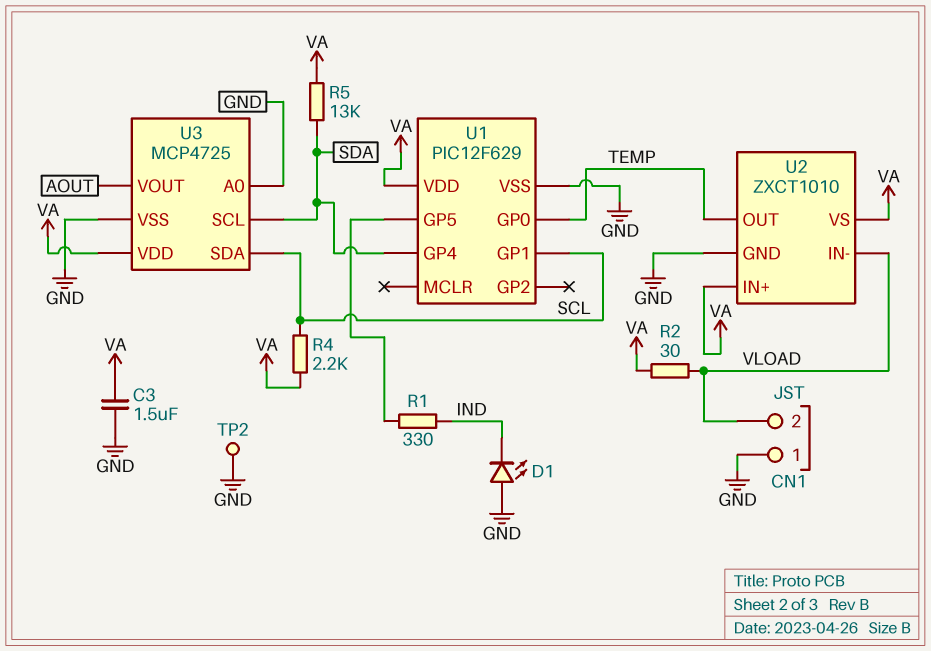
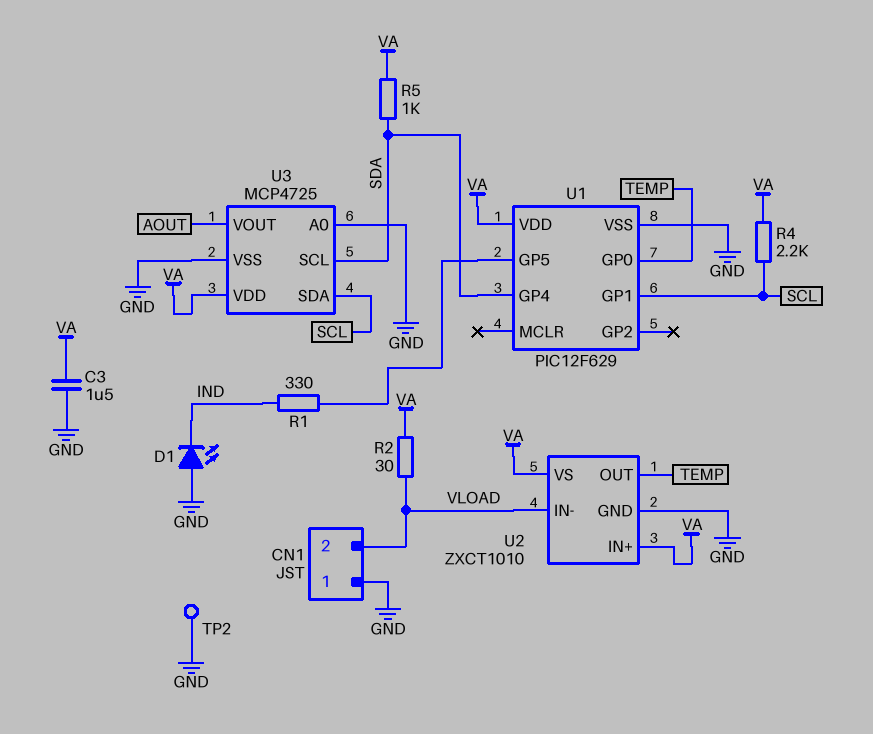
R5: 13k (SDA, VA) -> 1k (SDA, VA)

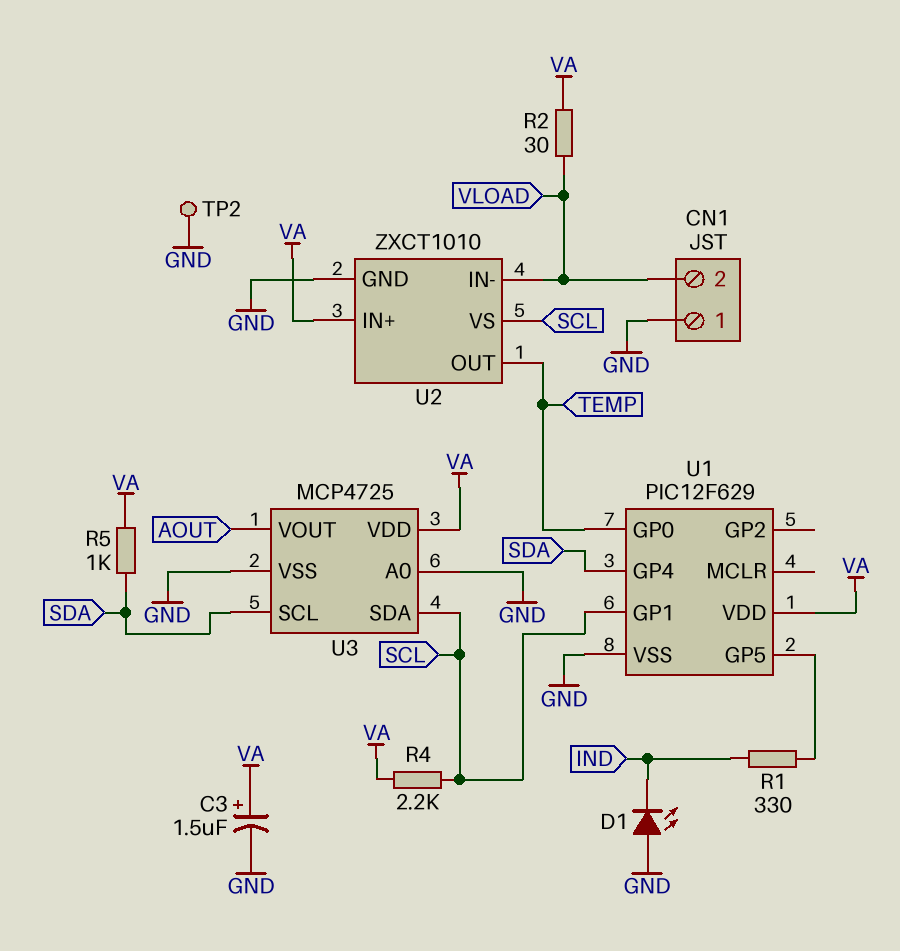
C3: 1.5uF (GND, VA) -> 1.5uF (plus VA, minus GND)
U2 pin VS: VA -> SCL

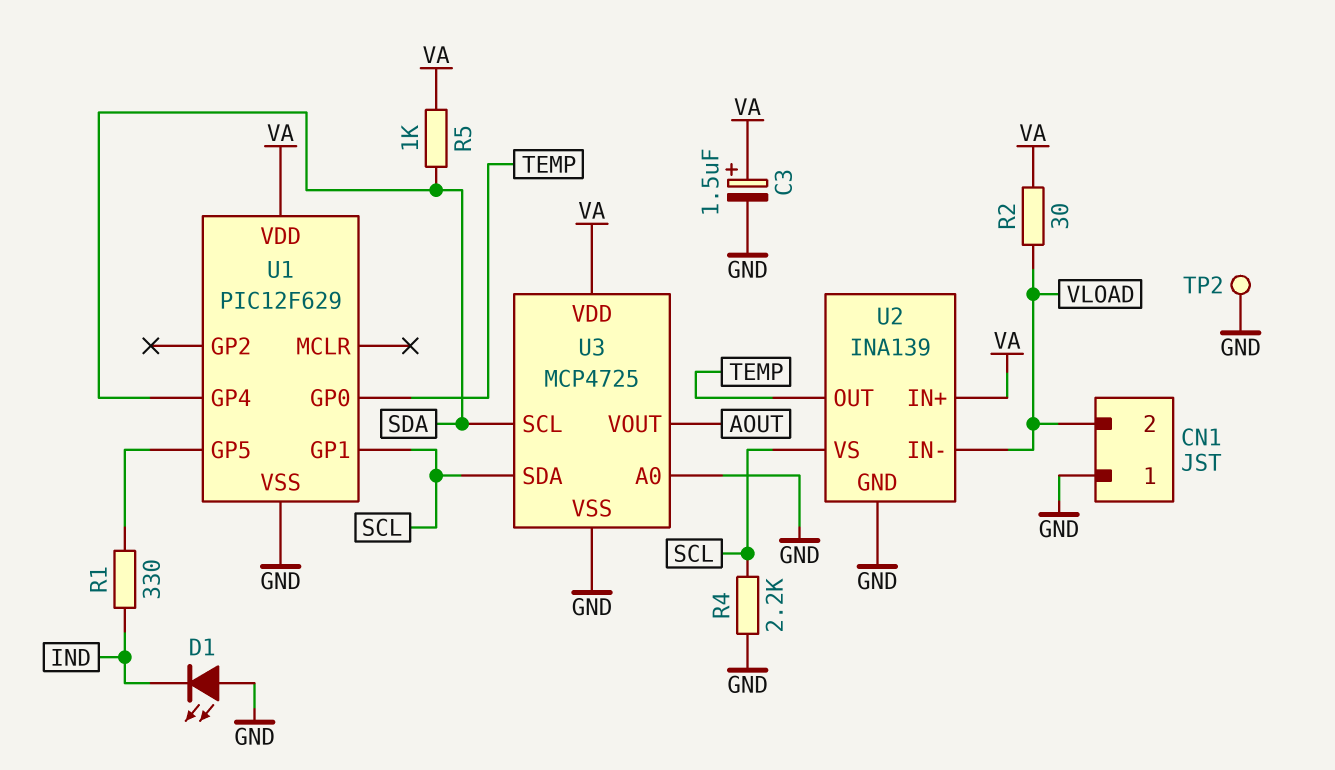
R4: 2.2k (SCL, VA) -> 2.2k (GND, SCL)
U2: ZXCT1010 -> INA139

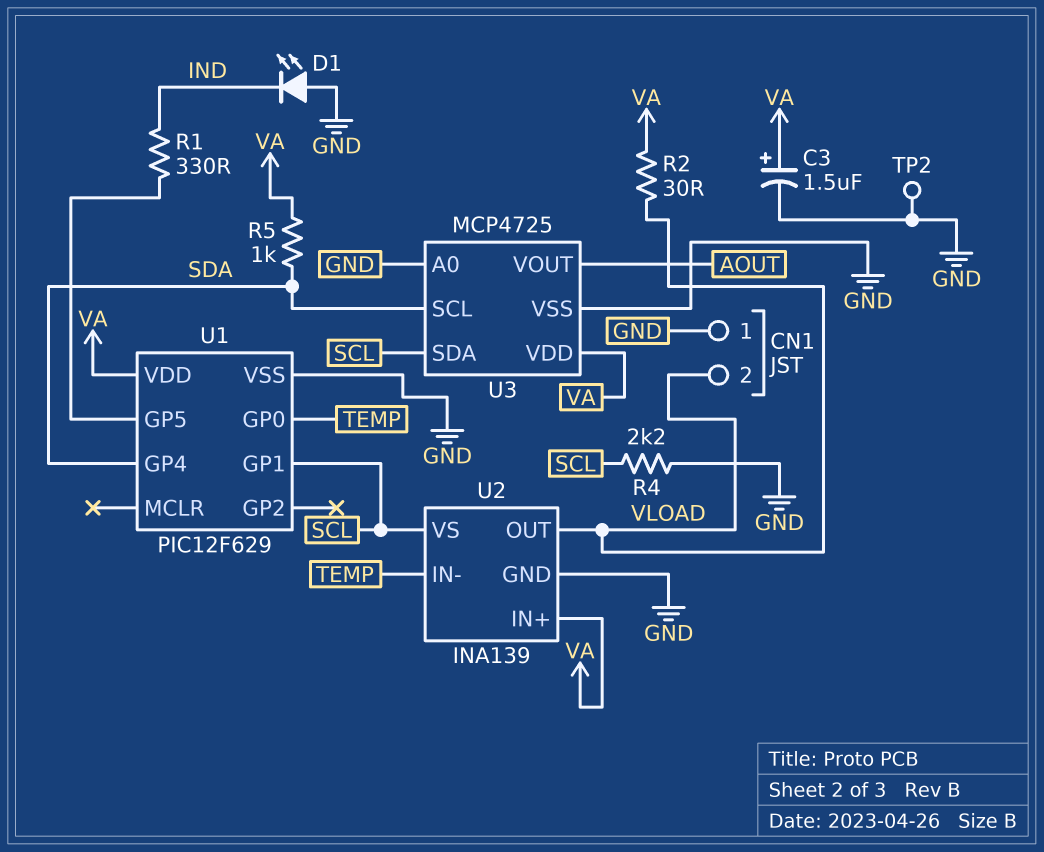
U2 pin IN-: VLOAD -> TEMP
U2 pin OUT: TEMP -> VLOAD

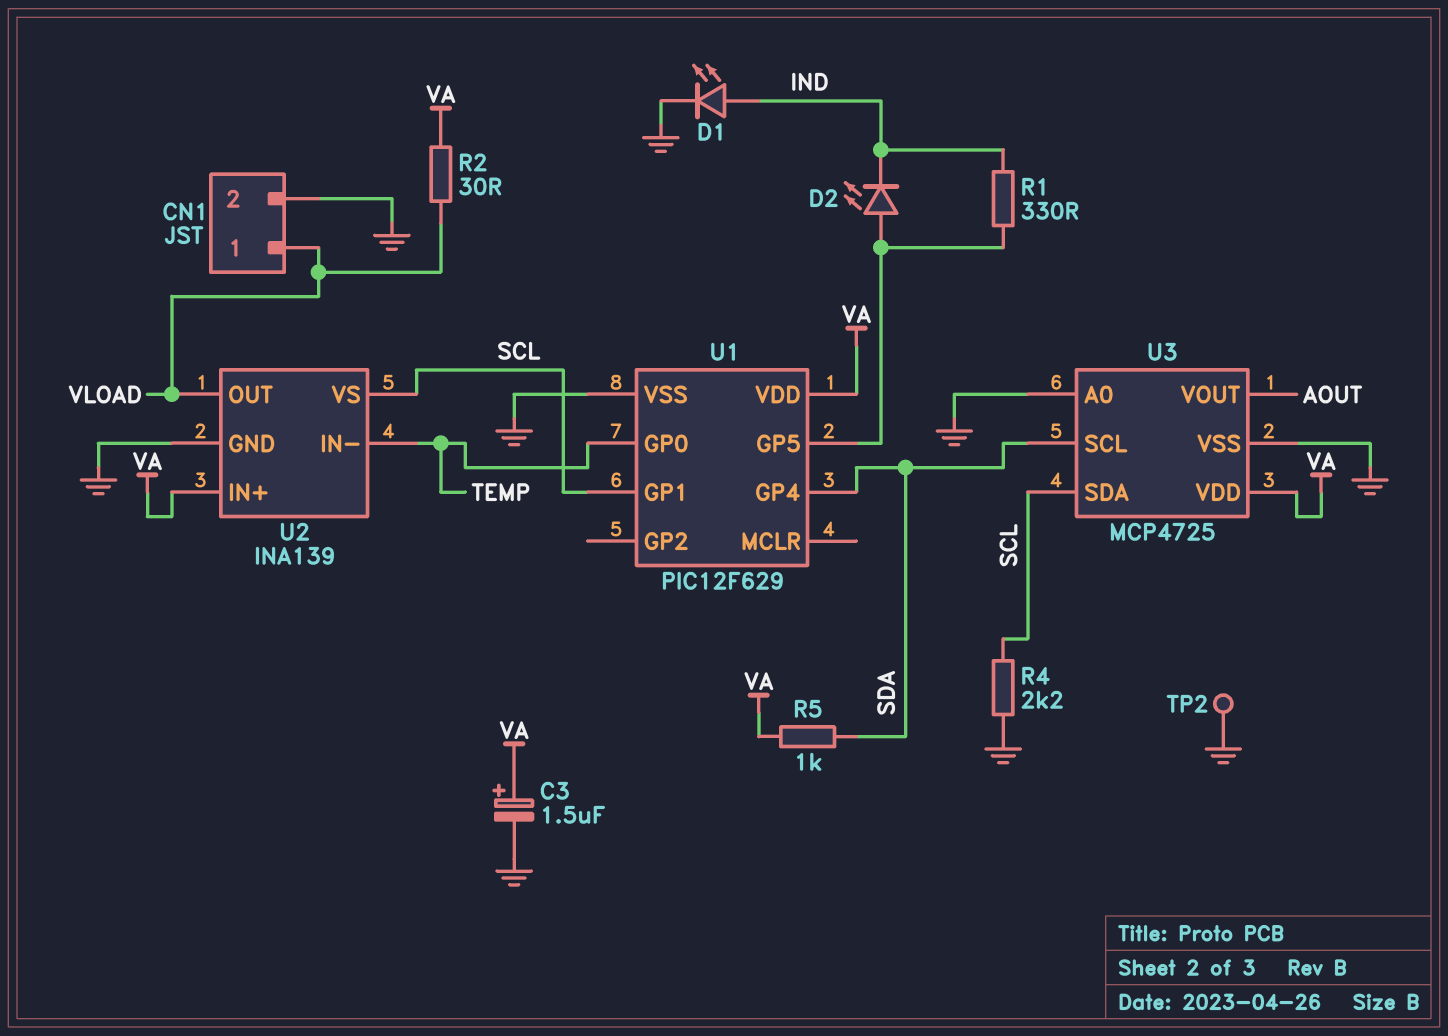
CN1 pin 1: GND -> VLOAD
CN1 pin 2: VLOAD -> GND
D1: LED (A GND, K IND) -> LED (A IND, K GND)
D2: none -> LED (A U1/GP5, K IND)

